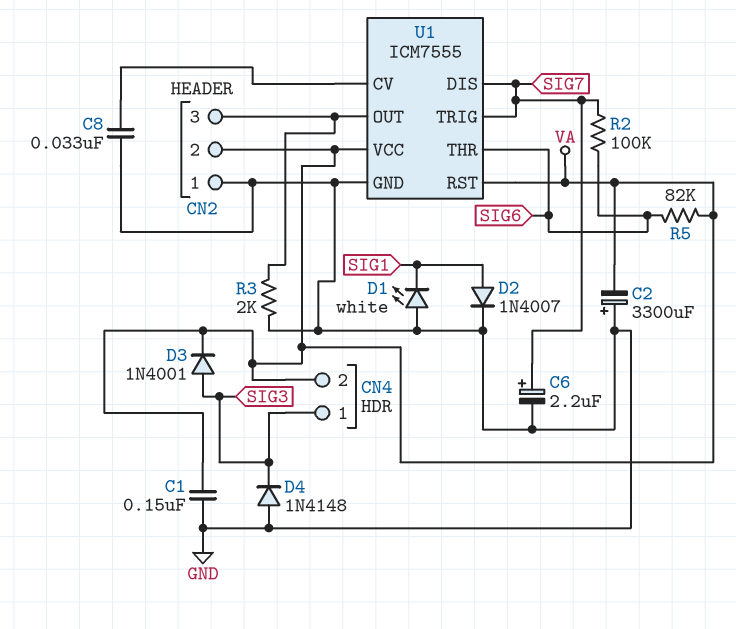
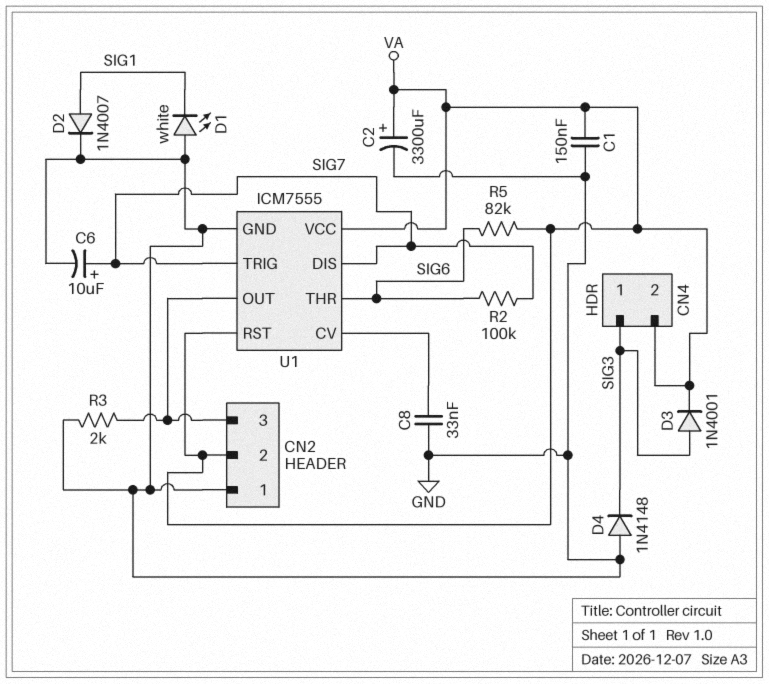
C2: 3300uF (plus GND, minus VA) -> 3300uF (plus VA, minus GND)
C6: 2.2uF (plus SIG7, minus GND) -> 10uF (plus SIG7, minus GND)

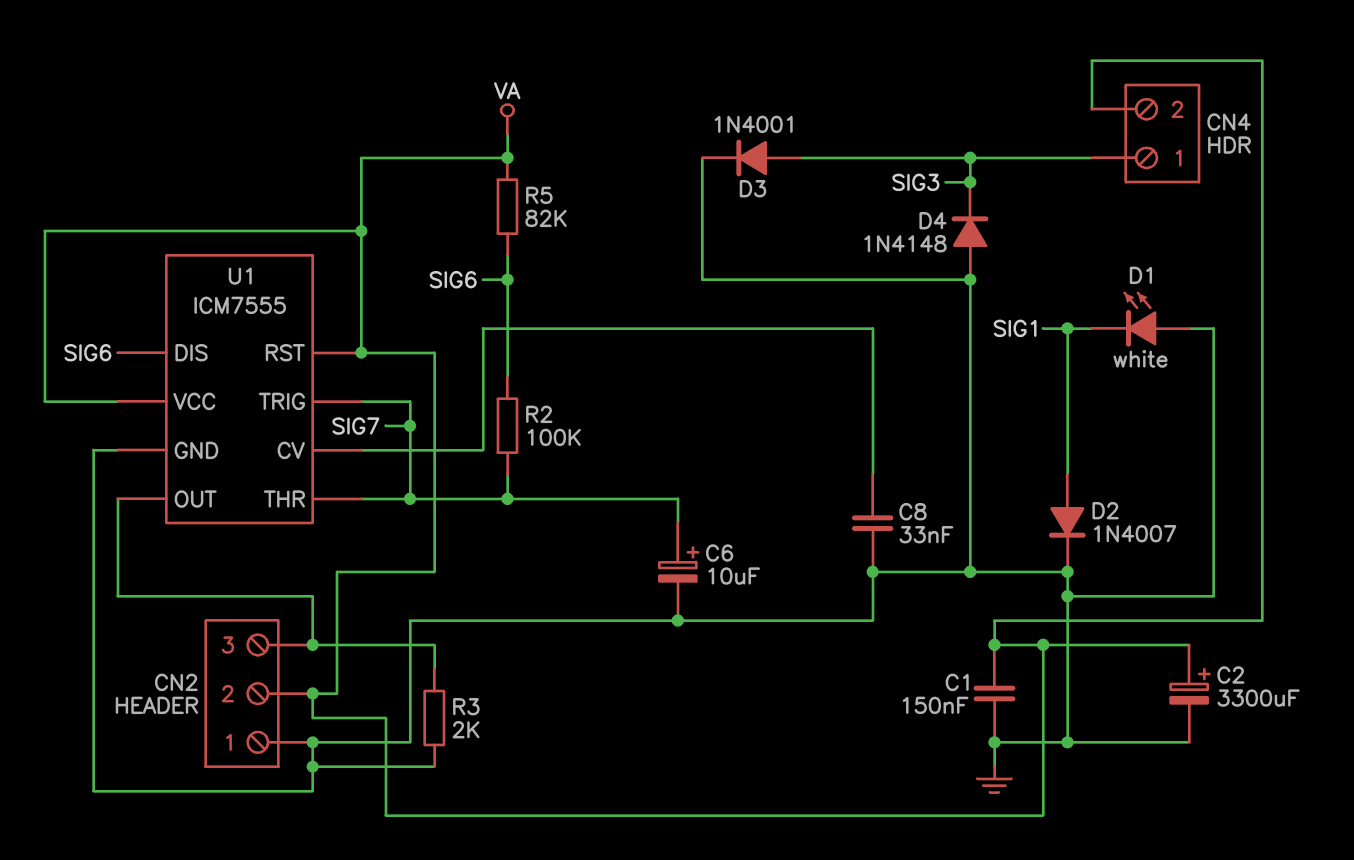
D3: diode 1N4001 (A SIG3, K VA) -> diode 1N4001 (A SIG3, K GND)
U1 pin DIS: SIG7 -> SIG6
U1 pin THR: SIG6 -> SIG7

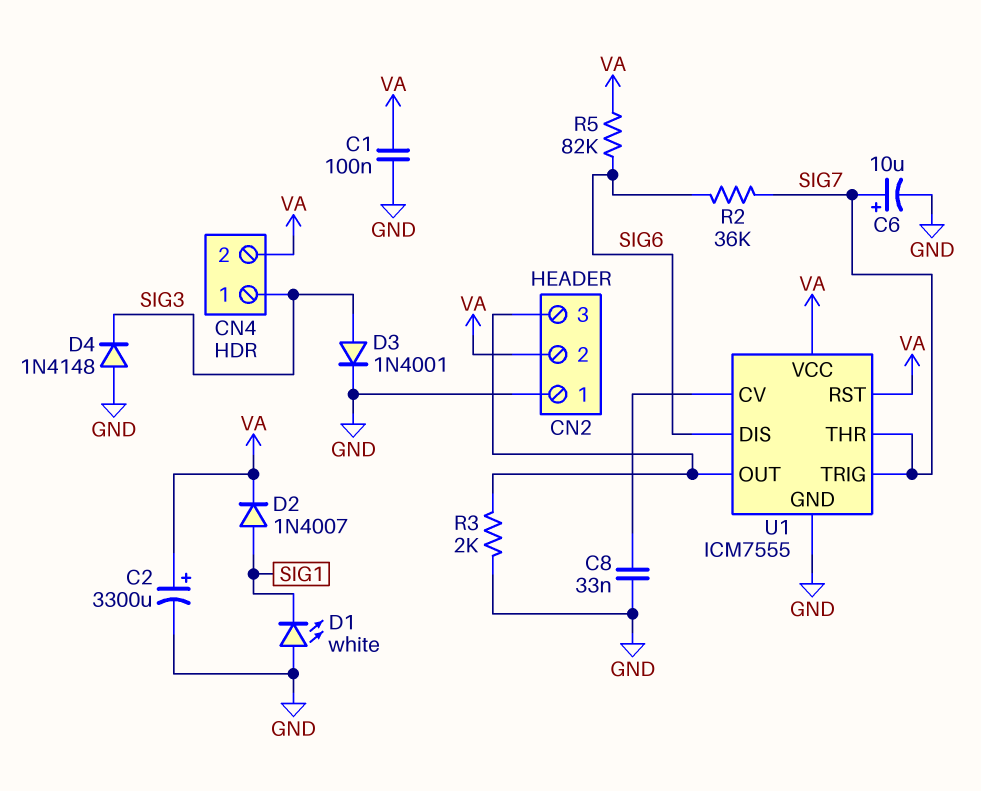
C1: 150nF (GND, VA) -> 100nF (GND, VA)
D2: diode 1N4007 (A SIG1, K GND) -> diode 1N4007 (A SIG1, K VA)
R2: 100k (SIG6, SIG7) -> 36k (SIG6, SIG7)

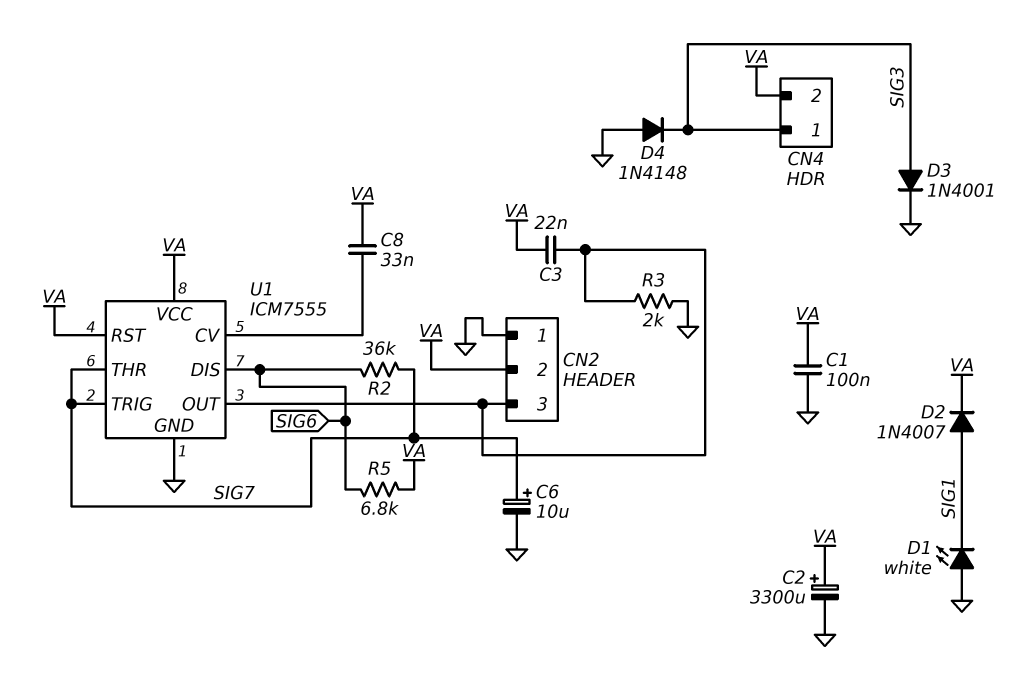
C3: none -> 22nF (CN2/3, VA)
C8: 33nF (GND, U1/CV) -> 33nF (U1/CV, VA)
R5: 82k (SIG6, VA) -> 6.8k (SIG6, VA)

